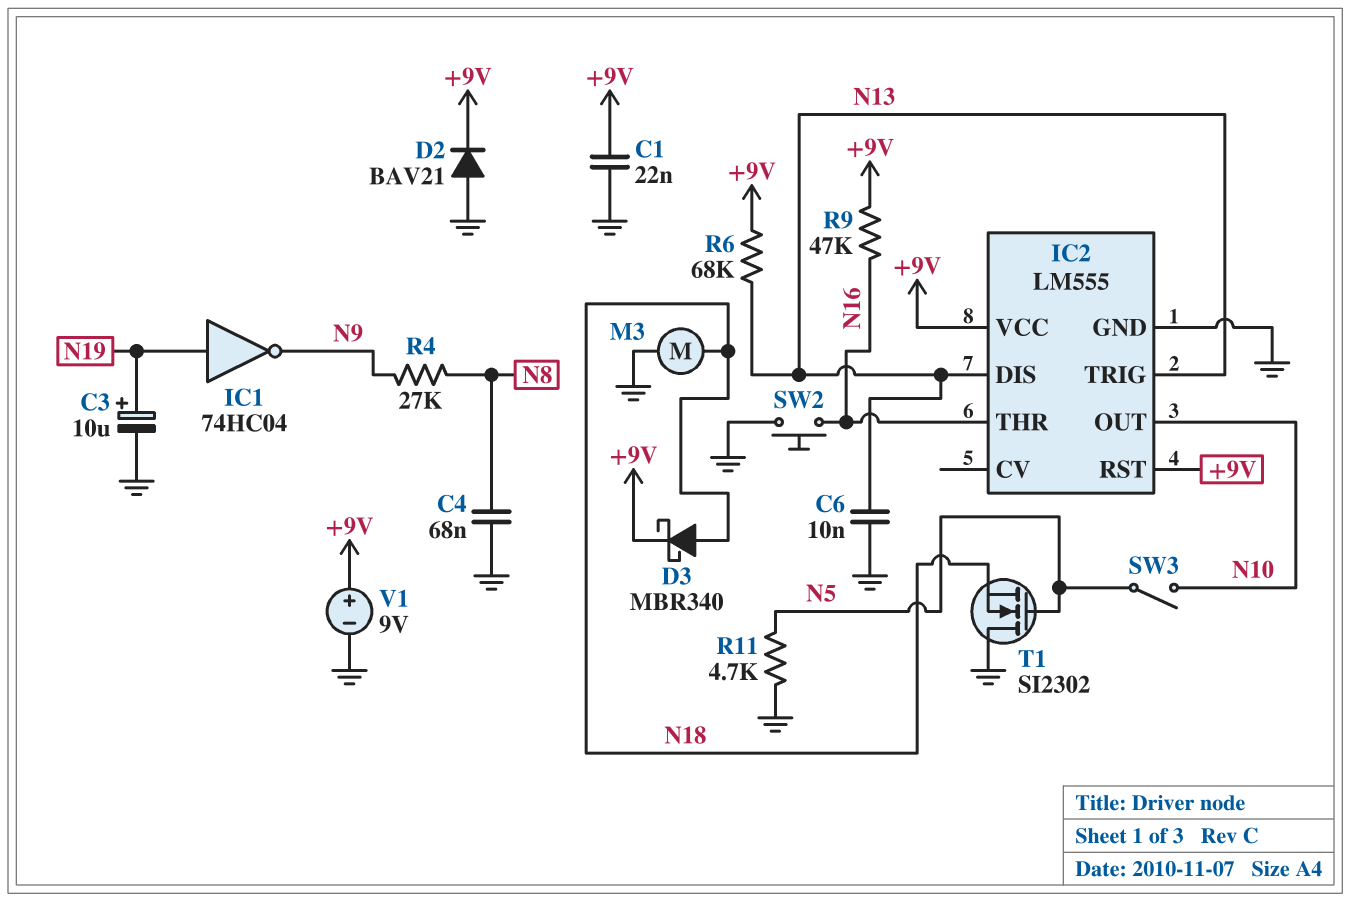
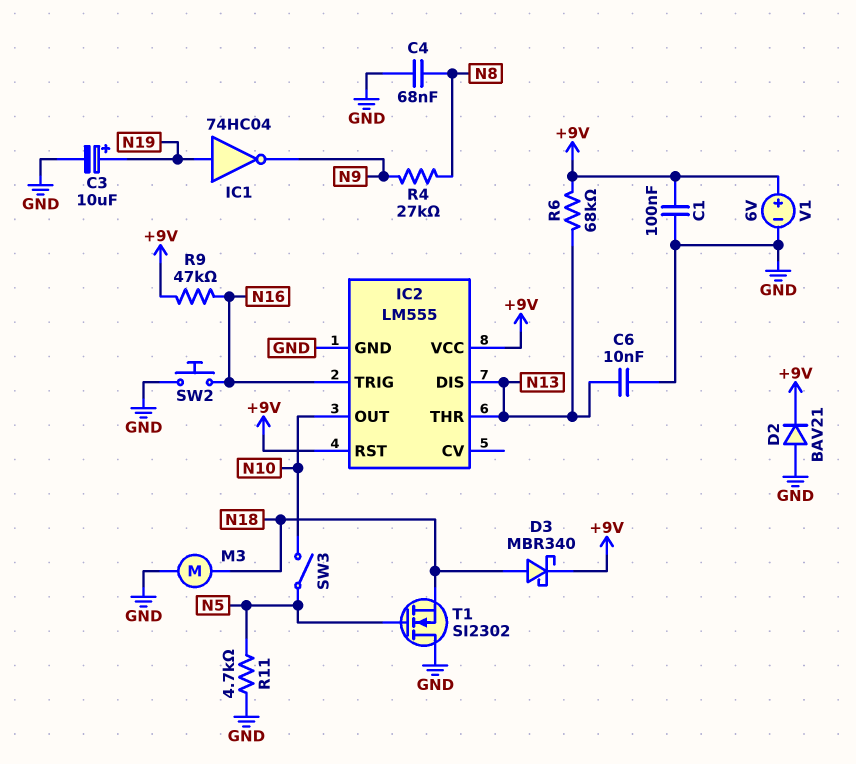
C1: 22nF (+9V, GND) -> 100nF (+9V, GND)
IC2 pin THR: N16 -> N13
IC2 pin TRIG: N13 -> N16
V1: 9V (plus +9V, minus GND) -> 6V (plus +9V, minus GND)

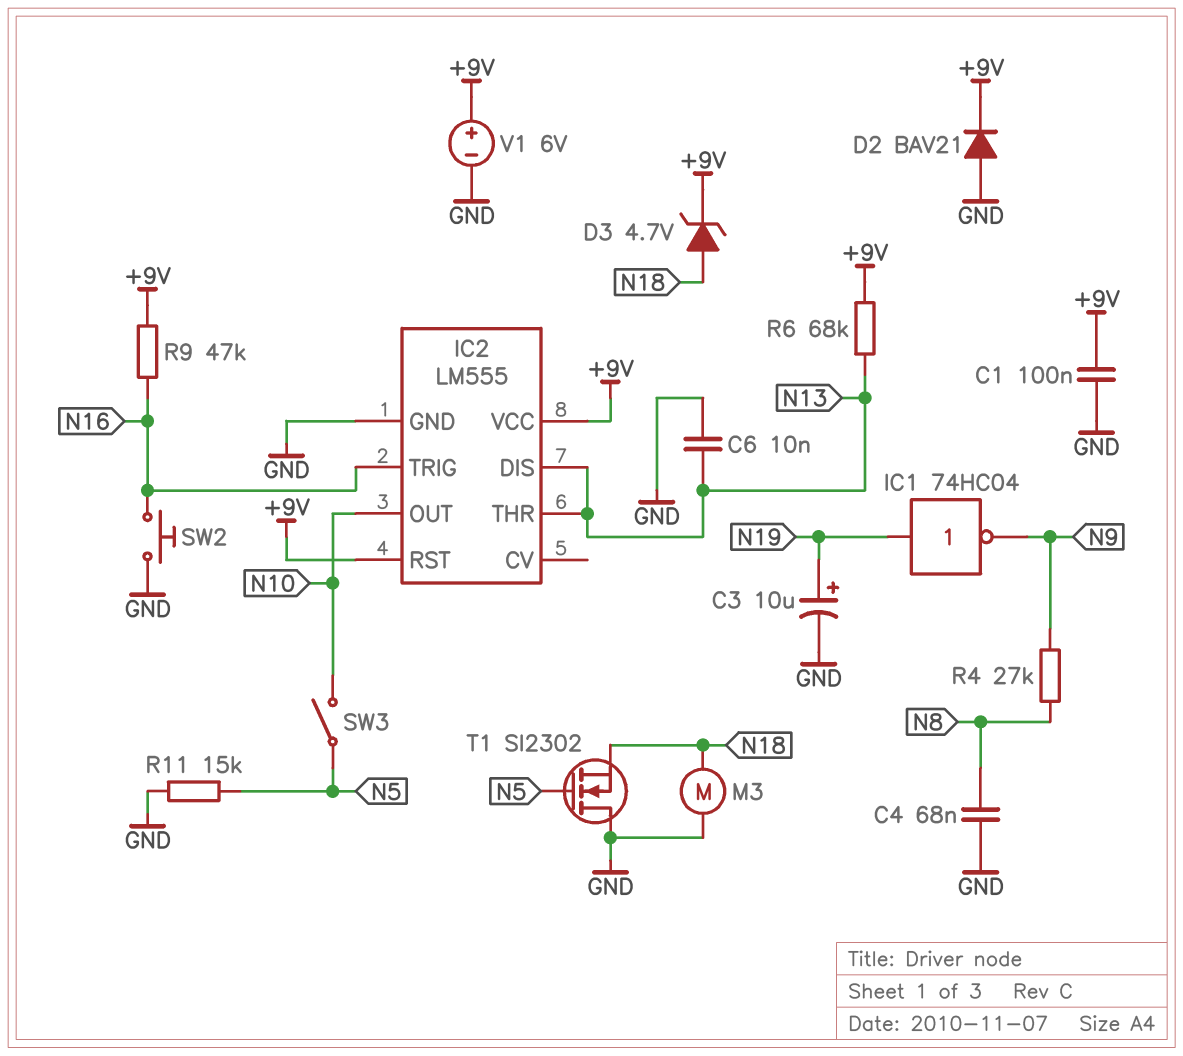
D3: schottky MBR340 (A N18, K +9V) -> zener 4.7V (A N18, K +9V)
R11: 4.7k (GND, N5) -> 15k (GND, N5)

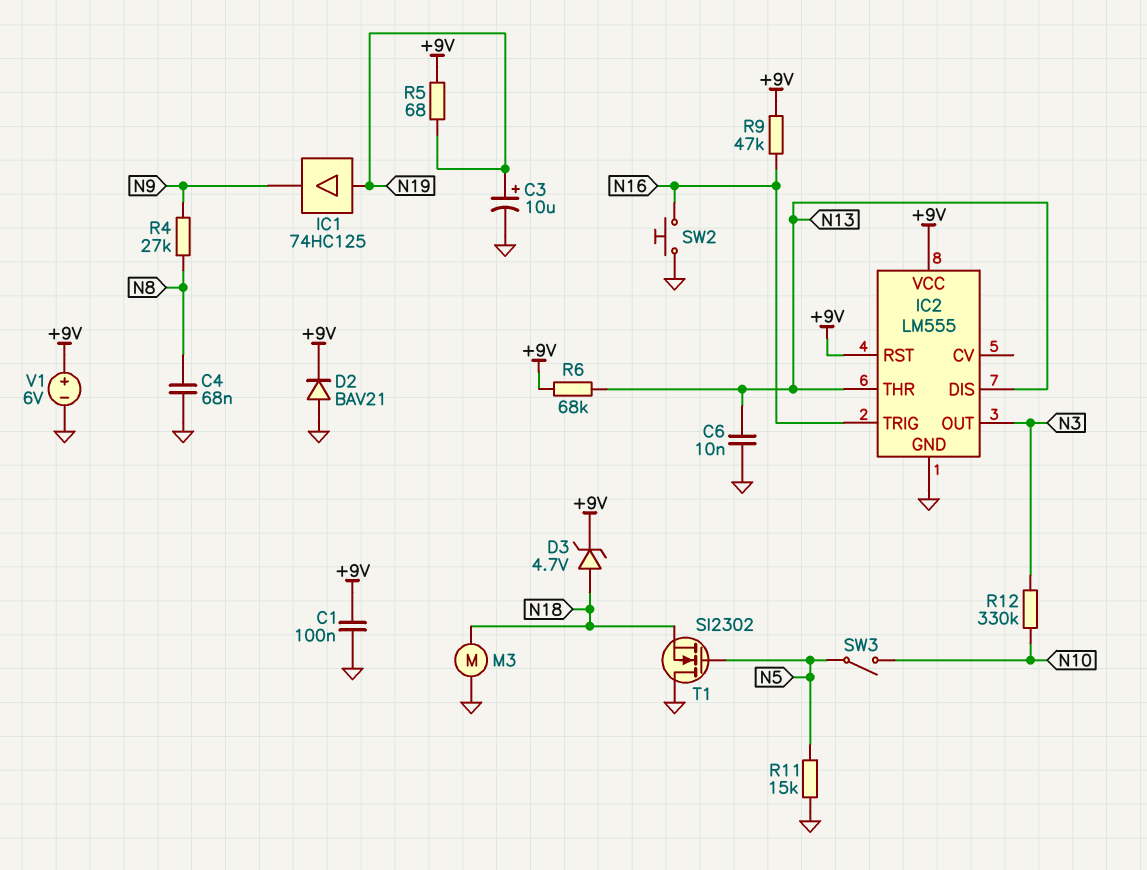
IC1: NOT 74HC04 (in N19, out N9) -> buffer 74HC125 (in N19, out N9)
IC2 pin OUT: N10 -> N3
R5: none -> 68 (+9V, N19)
R12: none -> 330k (N3, N10)

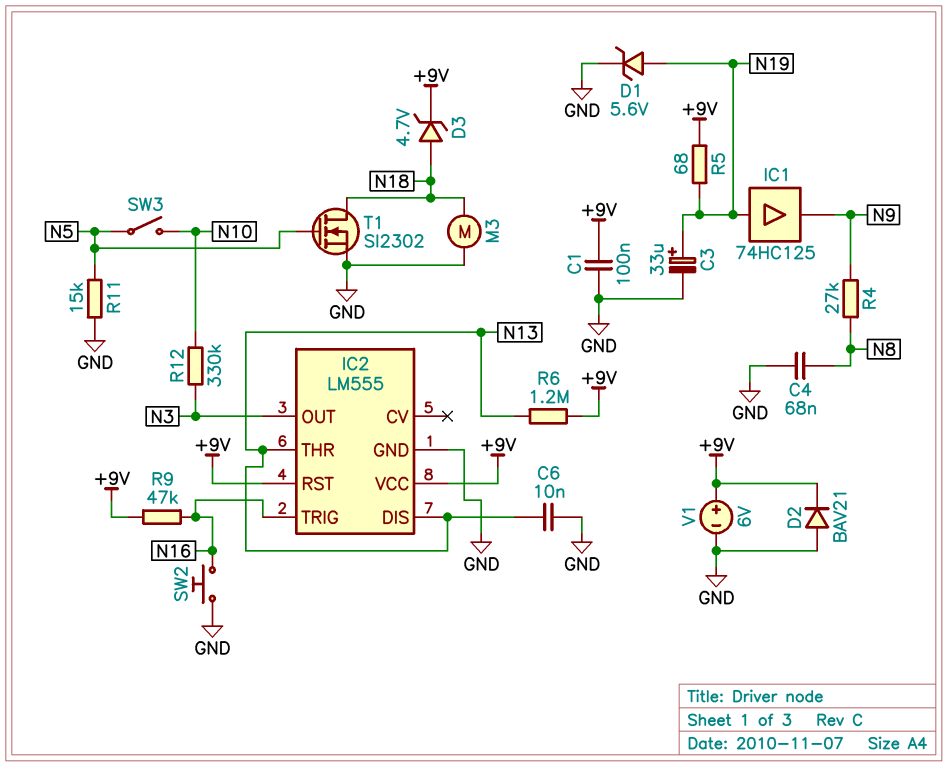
C3: 10uF (plus N19, minus GND) -> 33uF (plus N19, minus GND)
D1: none -> zener 5.6V (A N19, K GND)
R6: 68k (+9V, N13) -> 1.2M (+9V, N13)
T1: NMOS SI2302 (G N5, D GND, S N18) -> NMOS SI2302 (G N5, D N18, S GND)

